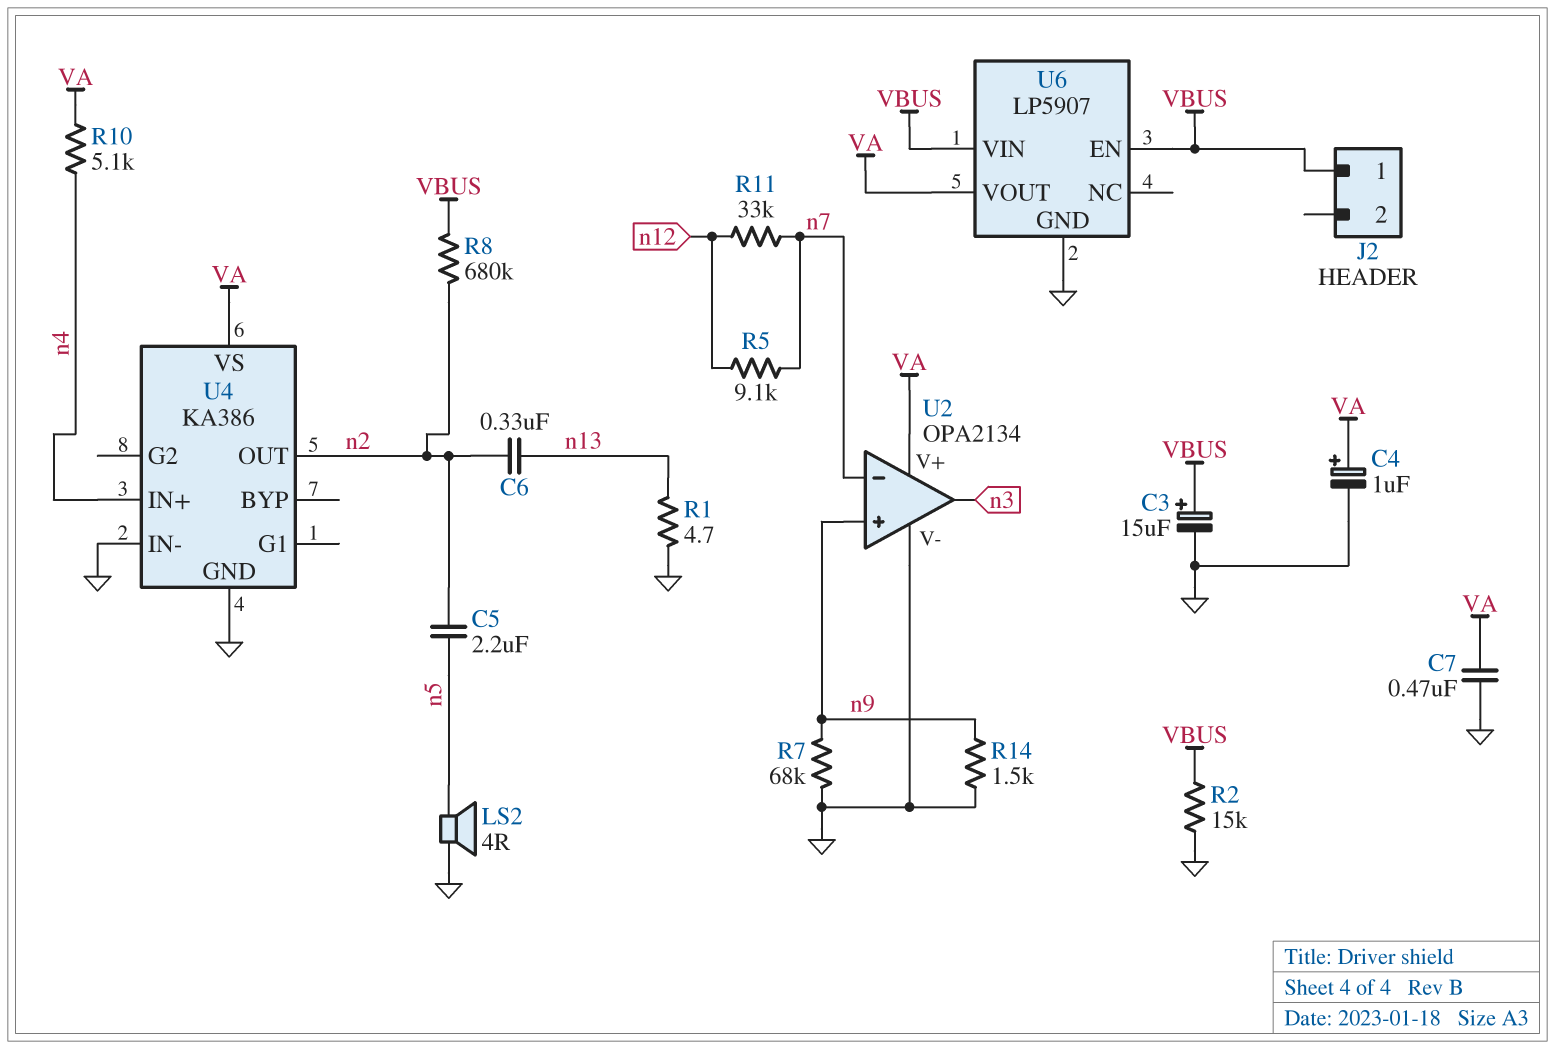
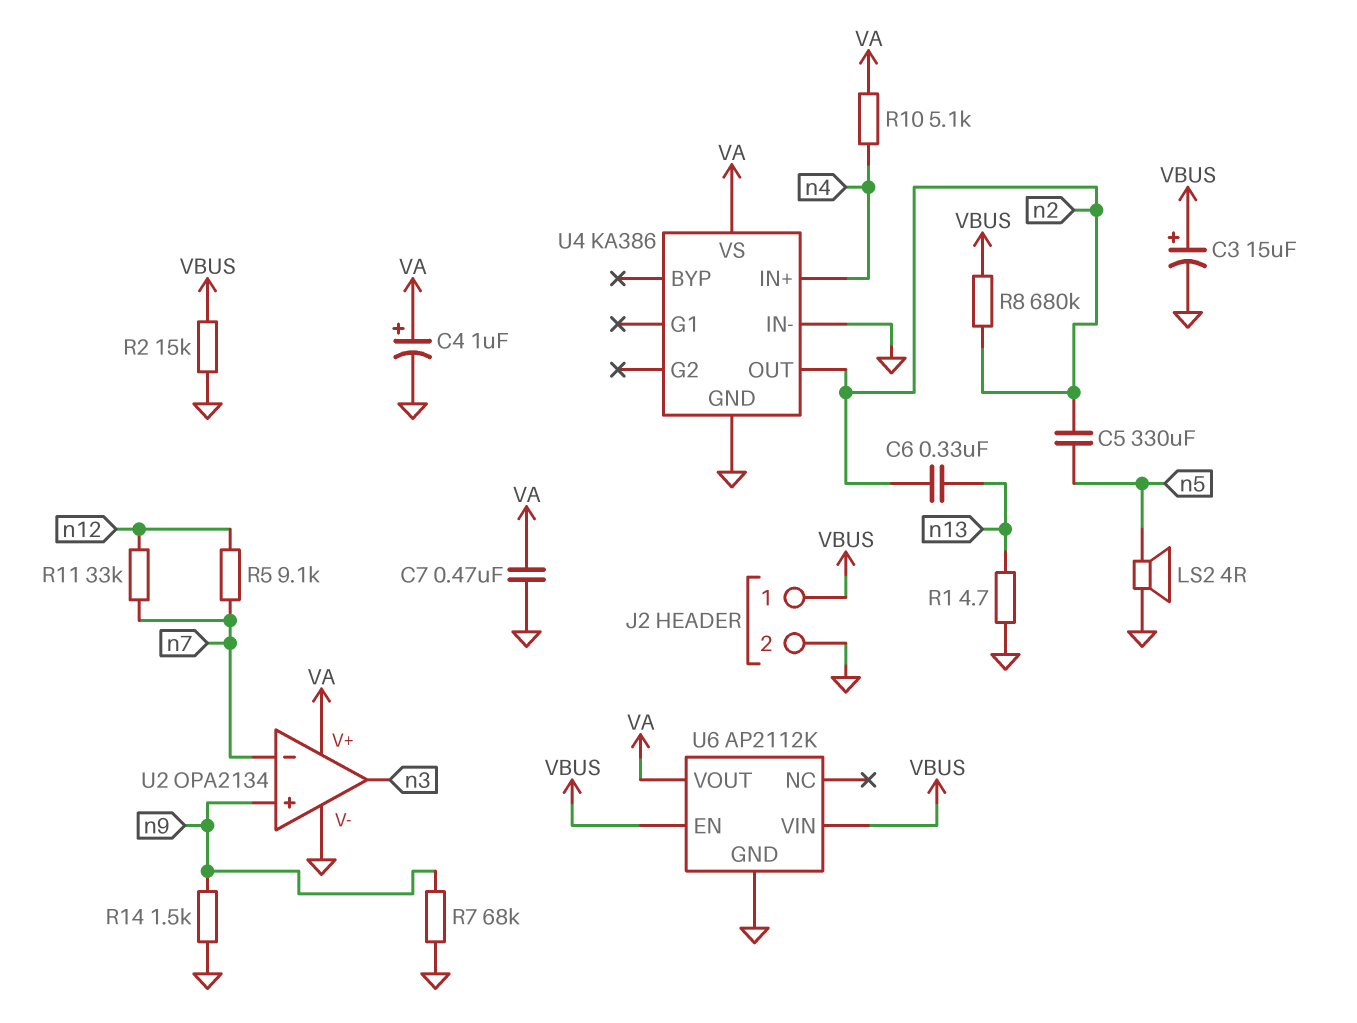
C5: 2.2uF (n2, n5) -> 330uF (n2, n5)
J2 pin 2: none -> GND
U6: LP5907 -> AP2112K

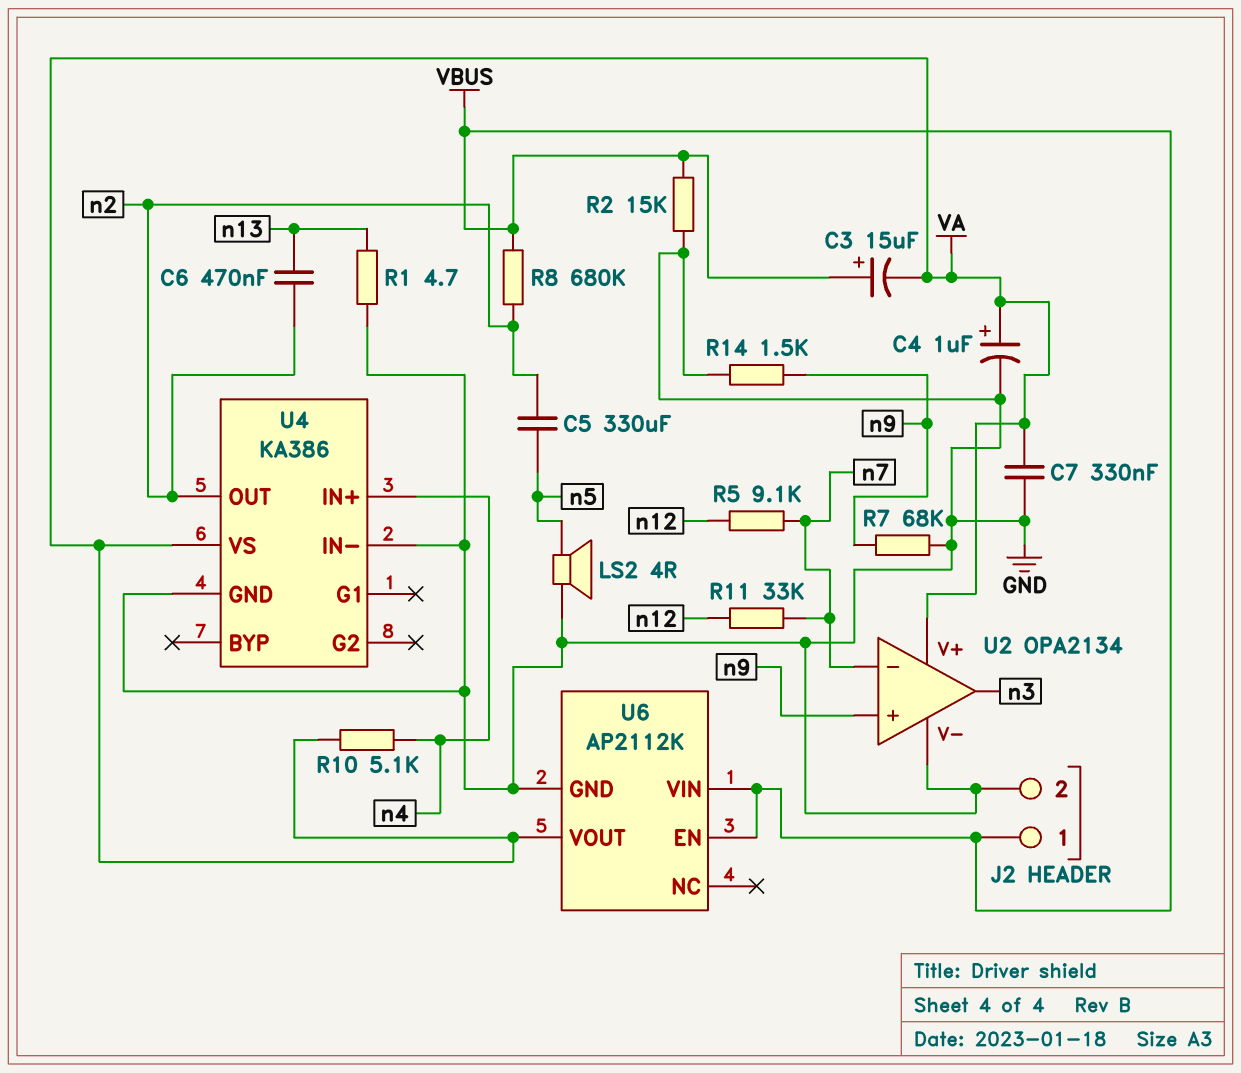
C3: 15uF (plus VBUS, minus GND) -> 15uF (plus VBUS, minus VA)
C6: 330nF (n2, n13) -> 470nF (n2, n13)
C7: 470nF (GND, VA) -> 330nF (GND, VA)

